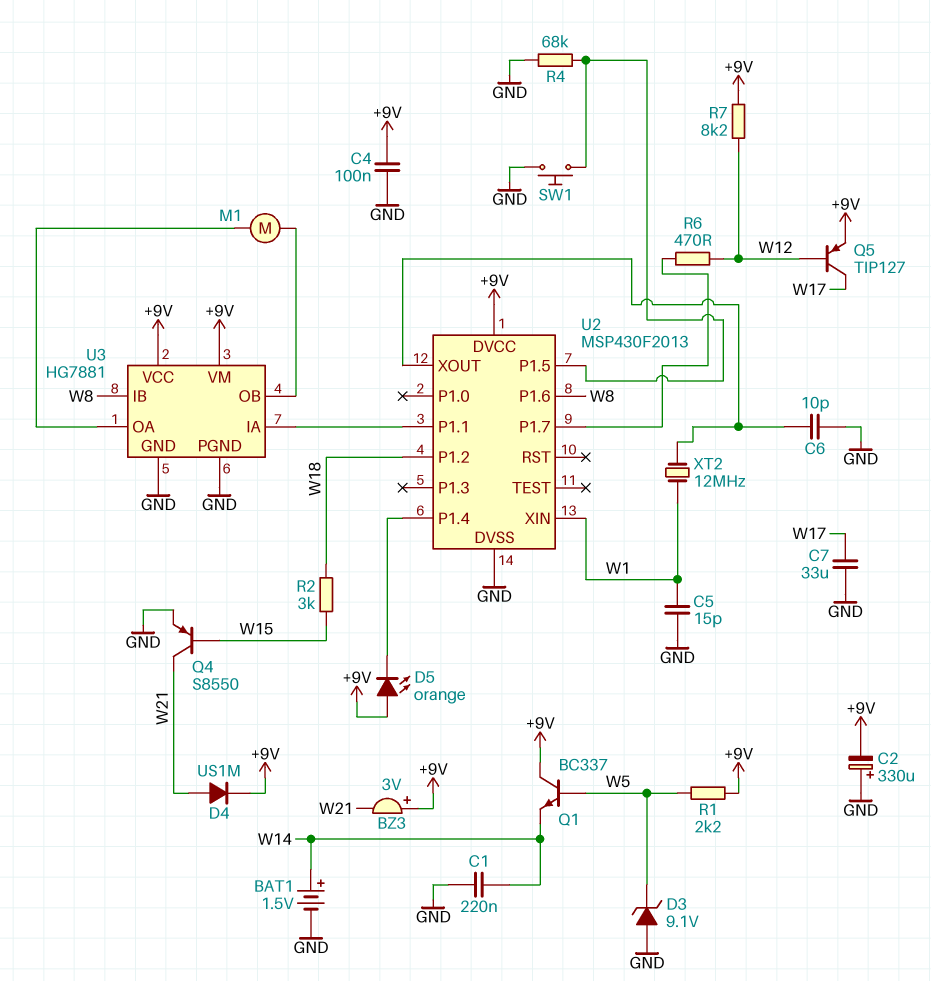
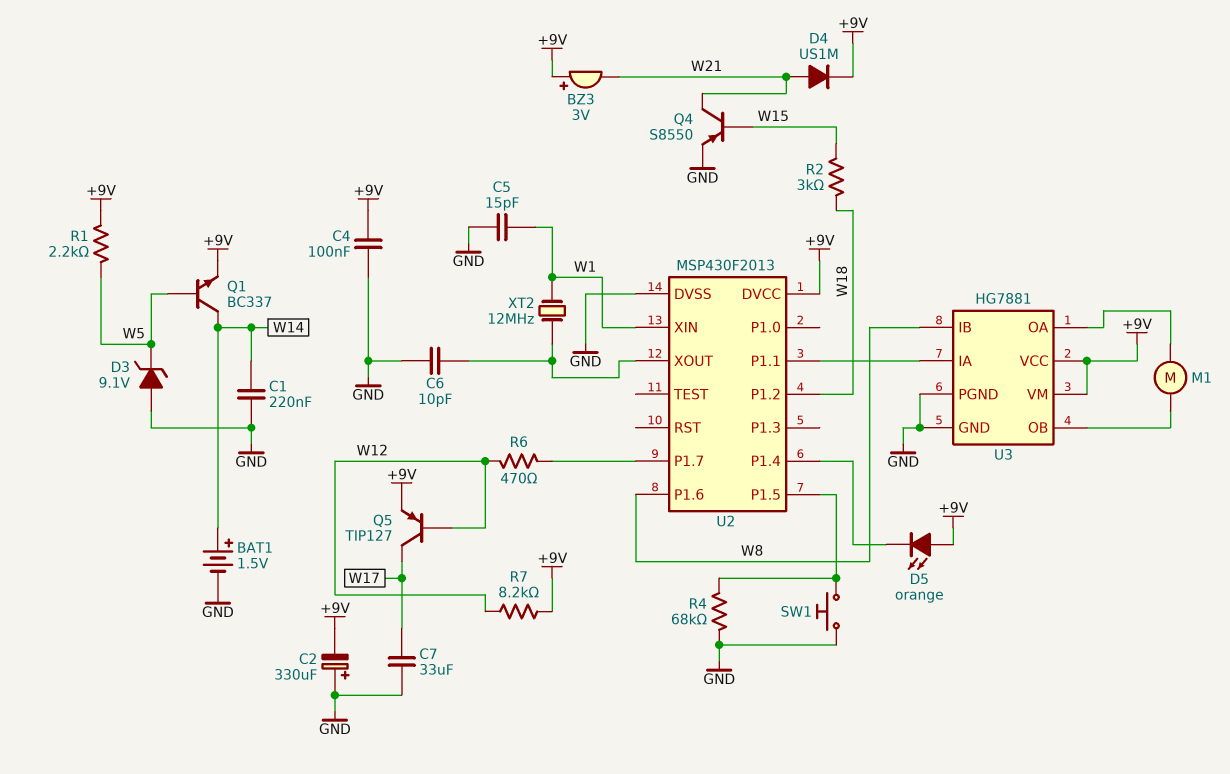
Q1: NPN BC337 (B W5, C +9V, E W14) -> NPN BC337 (B W5, C W14, E +9V)

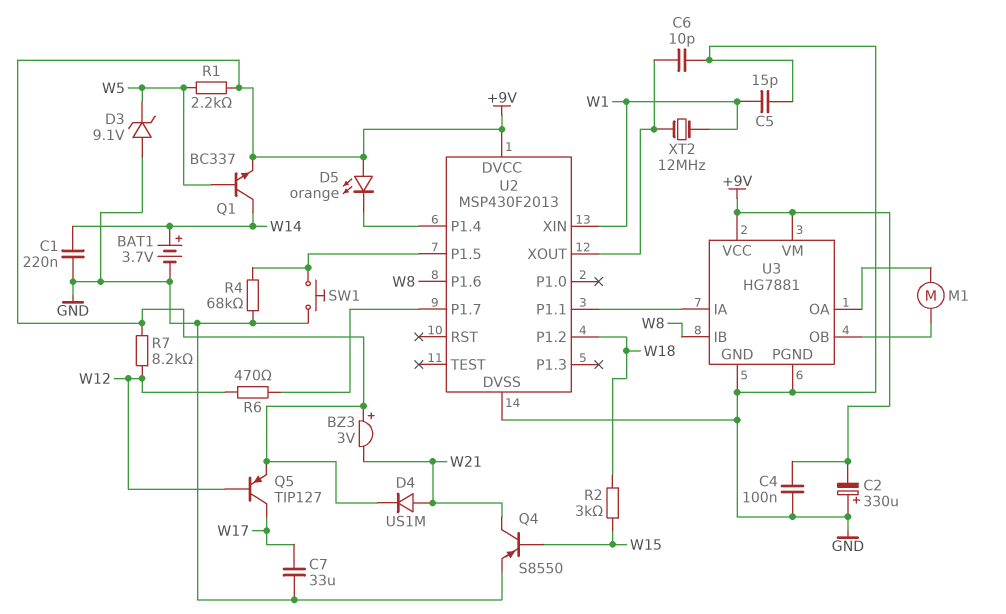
BAT1: 1.5V (plus W14, minus GND) -> 3.7V (plus W14, minus GND)

